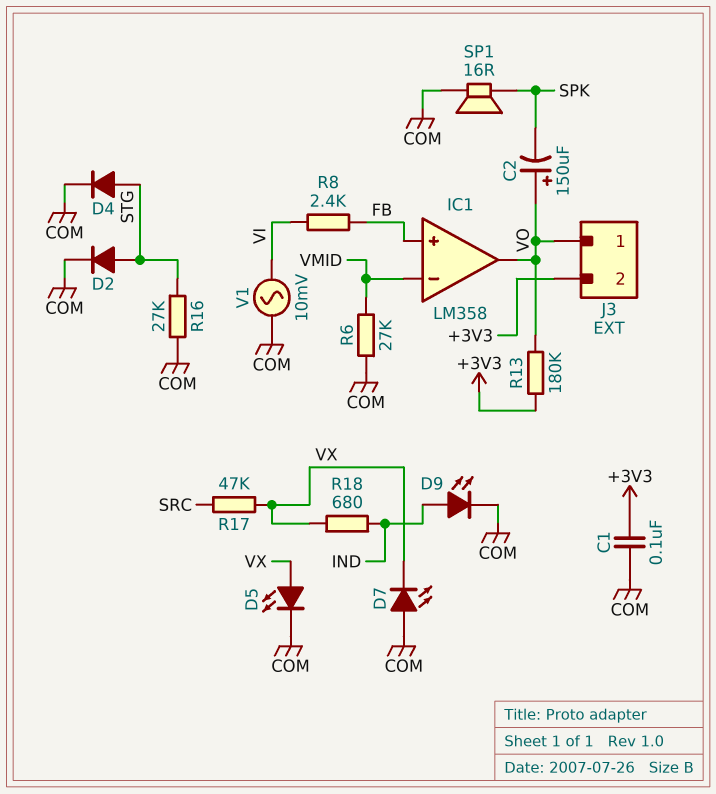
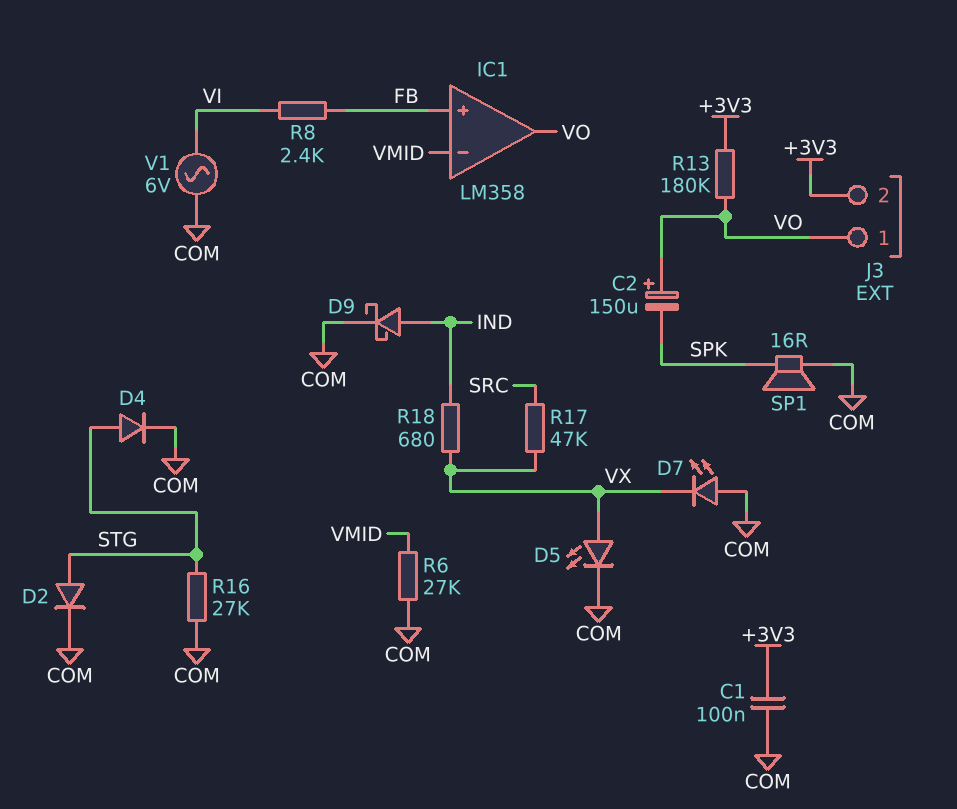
D9: LED (A IND, K COM) -> schottky (A IND, K COM)
V1: AC 10mV (COM, VI) -> AC 6V (COM, VI)

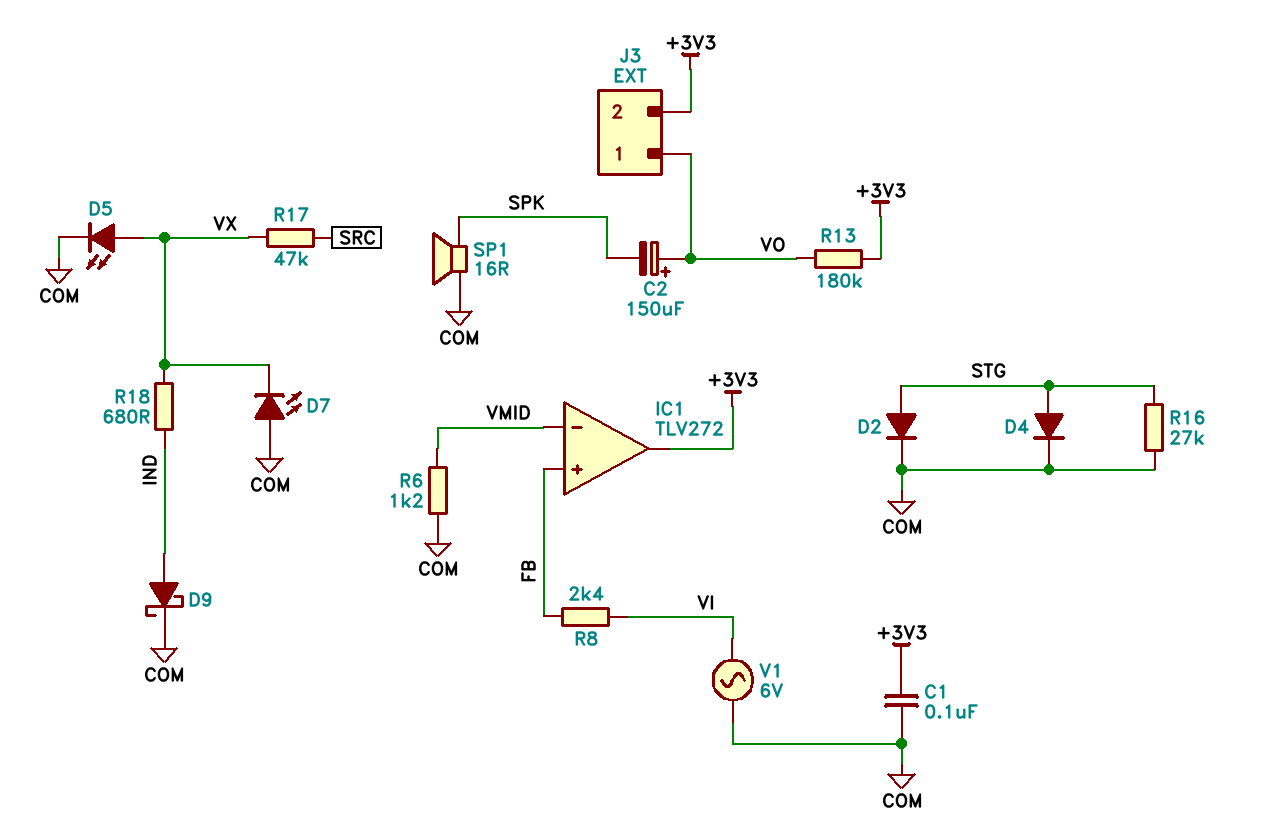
IC1: LM358 -> TLV272
IC1 pin out: VO -> +3V3
R6: 27k (COM, VMID) -> 1.2k (COM, VMID)

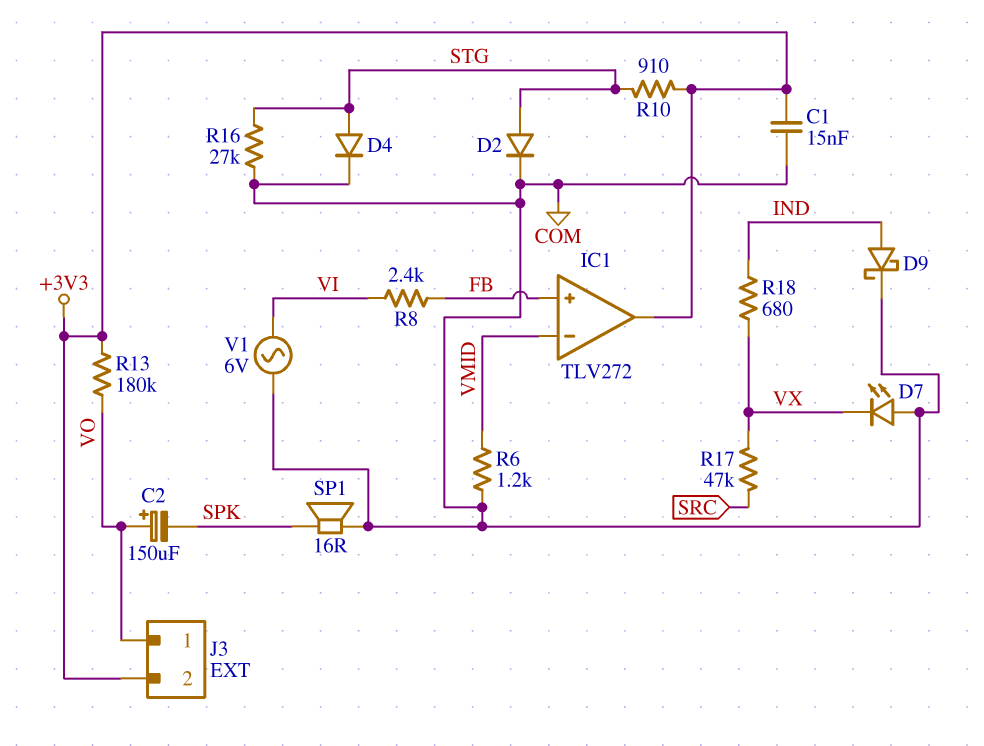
C1: 100nF (+3V3, COM) -> 15nF (+3V3, COM)
D5: LED (A VX, K COM) -> none
R10: none -> 910 (+3V3, STG)

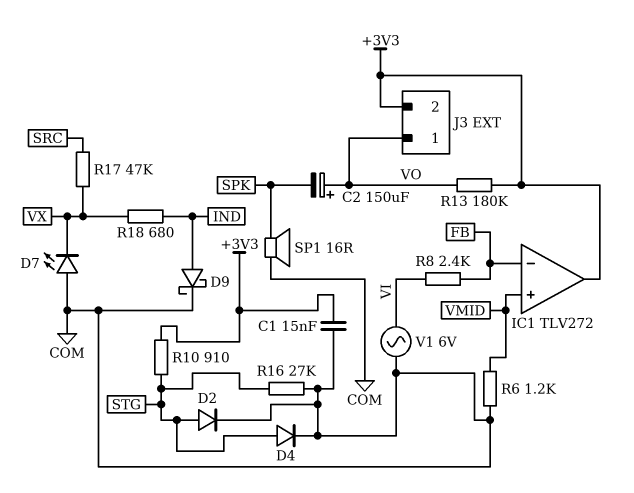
IC1 pin in+: FB -> VMID
IC1 pin in-: VMID -> FB

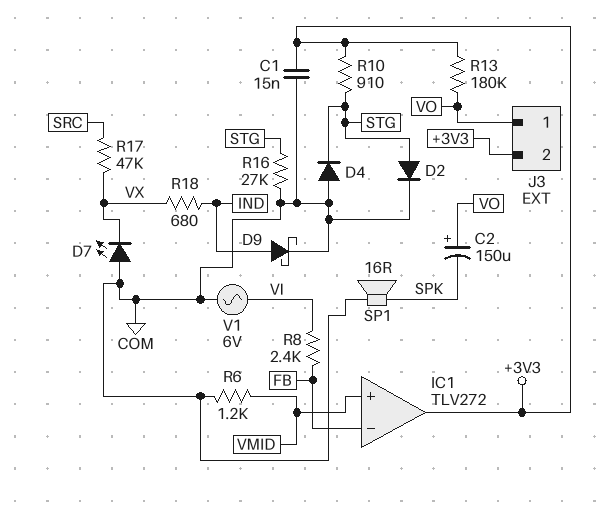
D4: diode (A STG, K COM) -> diode (A COM, K STG)

